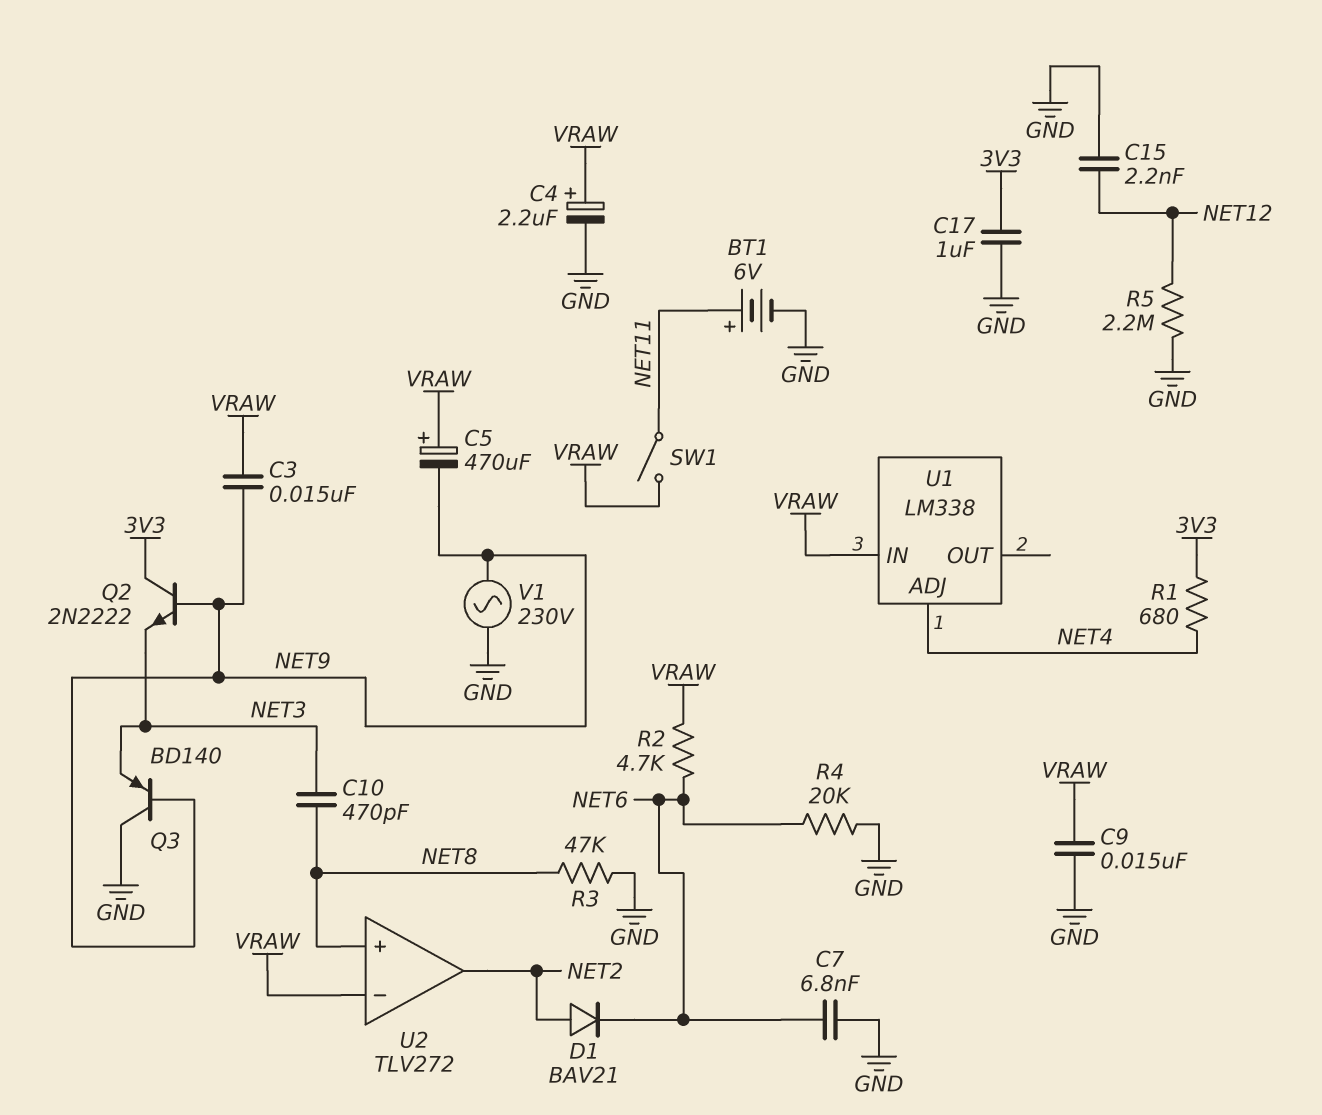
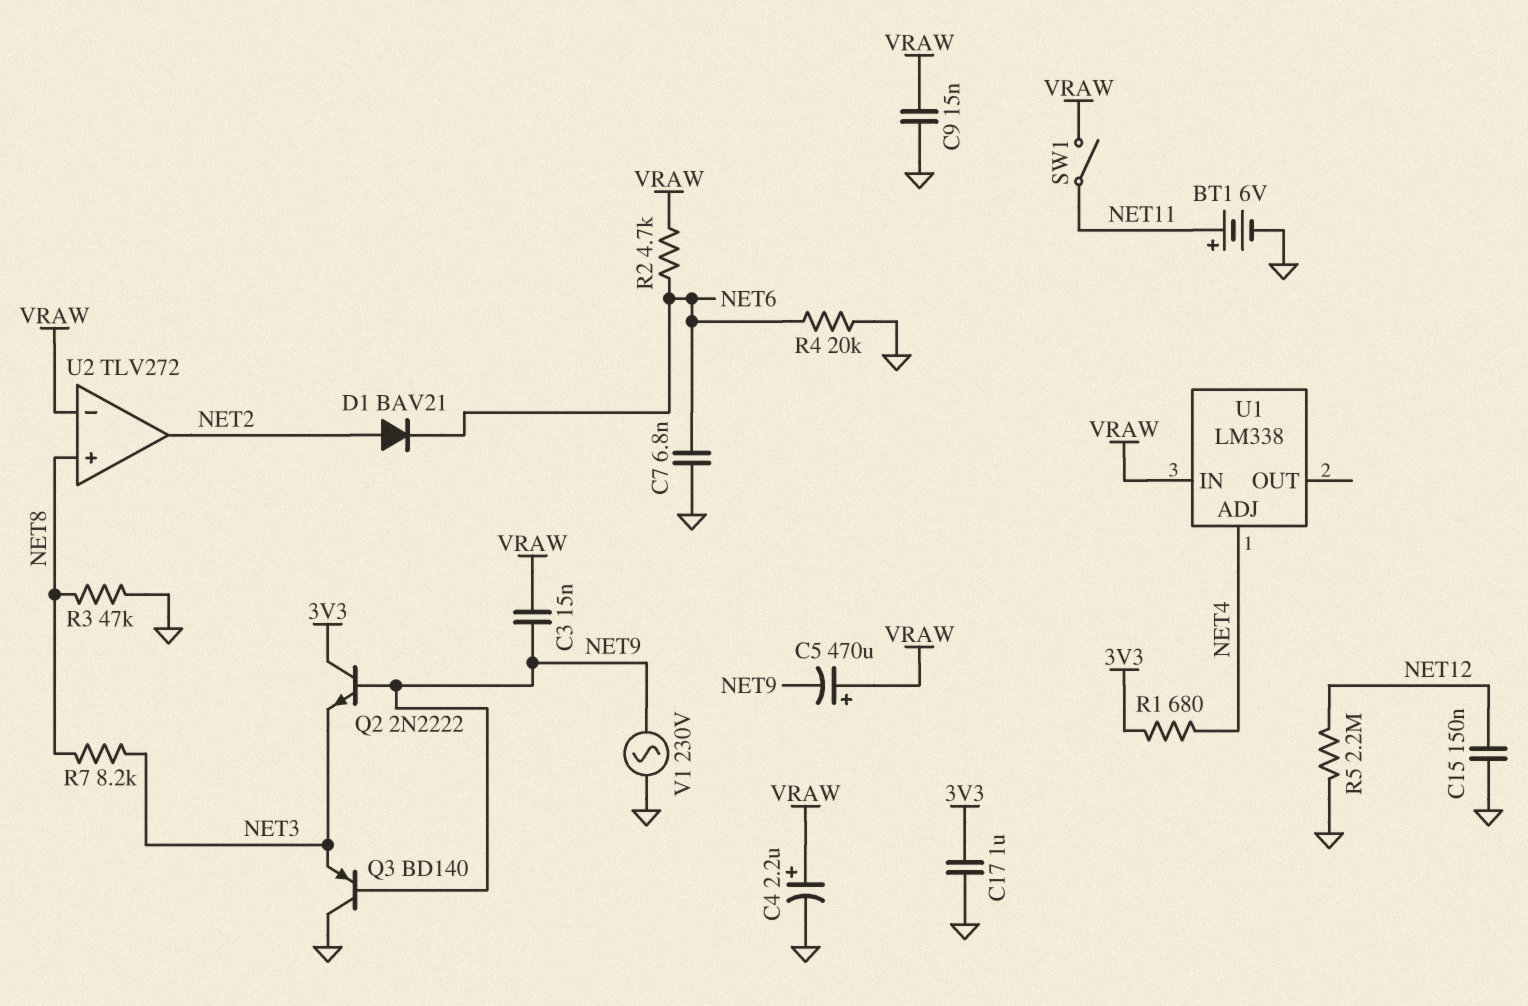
C10: 470pF (NET3, NET8) -> none
C15: 2.2nF (GND, NET12) -> 150nF (GND, NET12)
R7: none -> 8.2k (NET3, NET8)

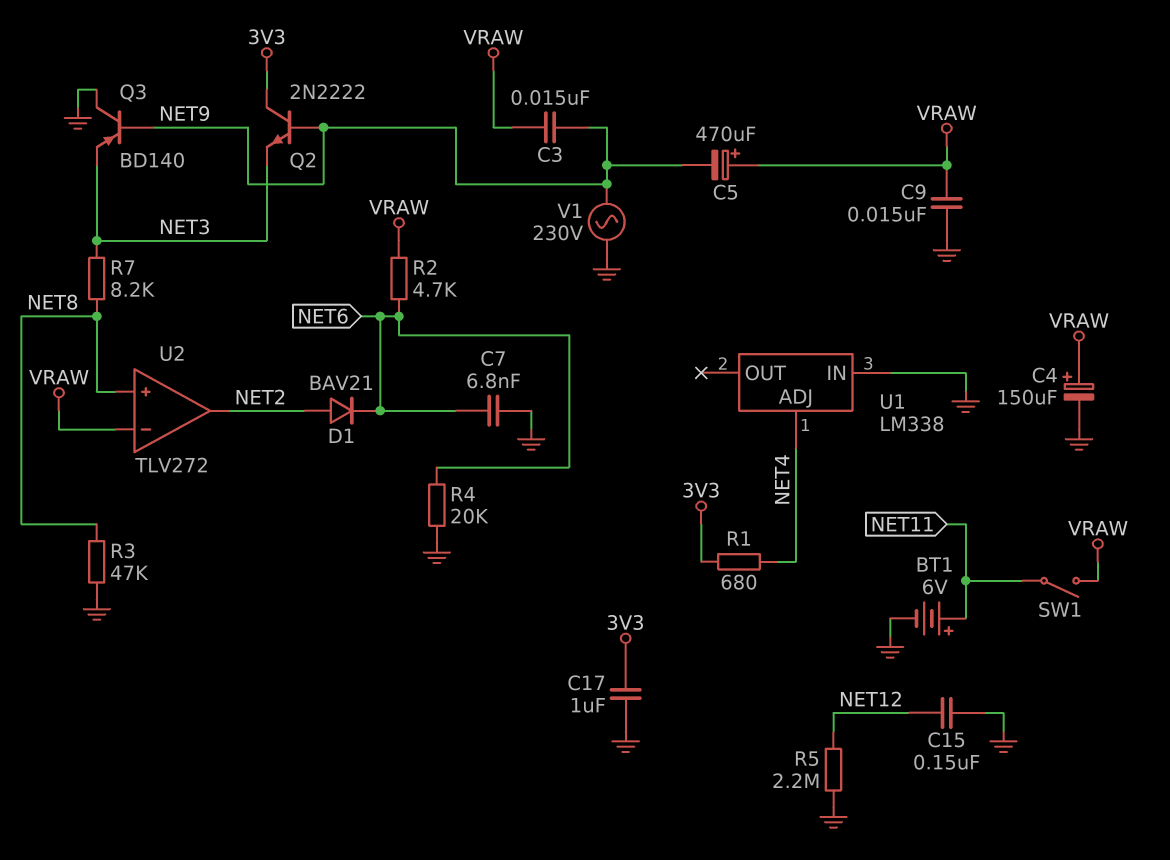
C4: 2.2uF (plus VRAW, minus GND) -> 150uF (plus VRAW, minus GND)
U1 pin IN: VRAW -> GND

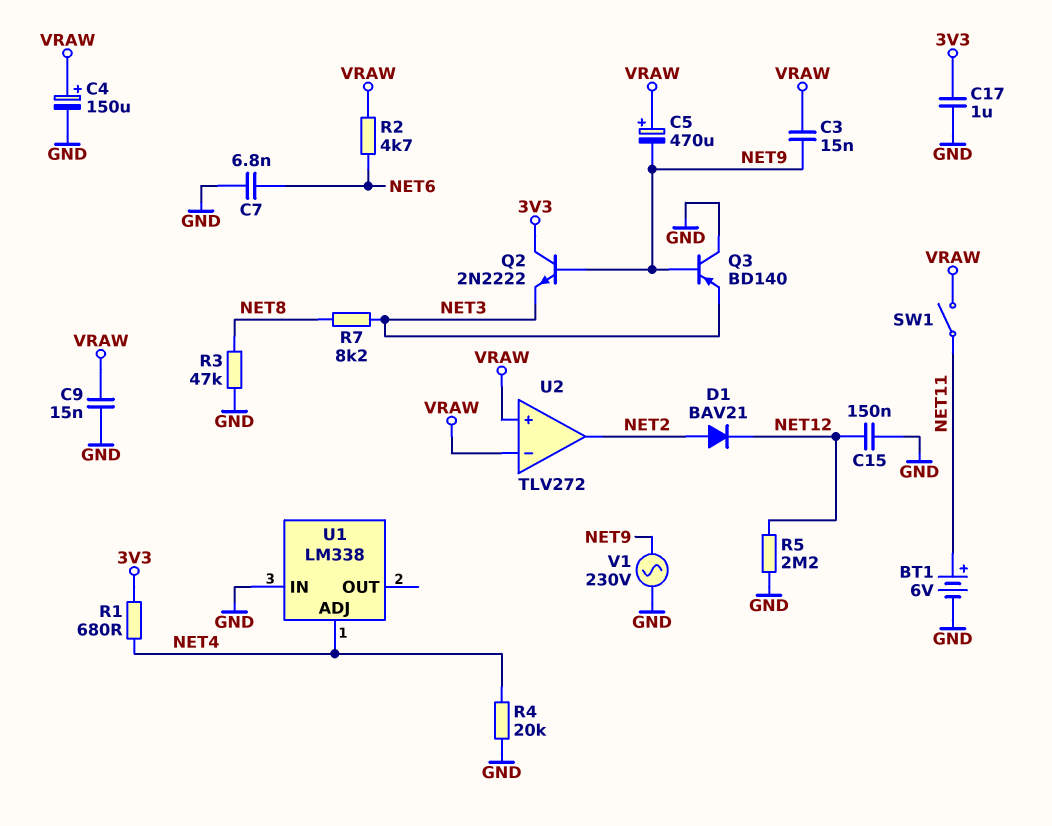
D1: diode BAV21 (A NET2, K NET6) -> diode BAV21 (A NET2, K NET12)
R4: 20k (GND, NET6) -> 20k (GND, NET4)
U2 pin in+: NET8 -> VRAW

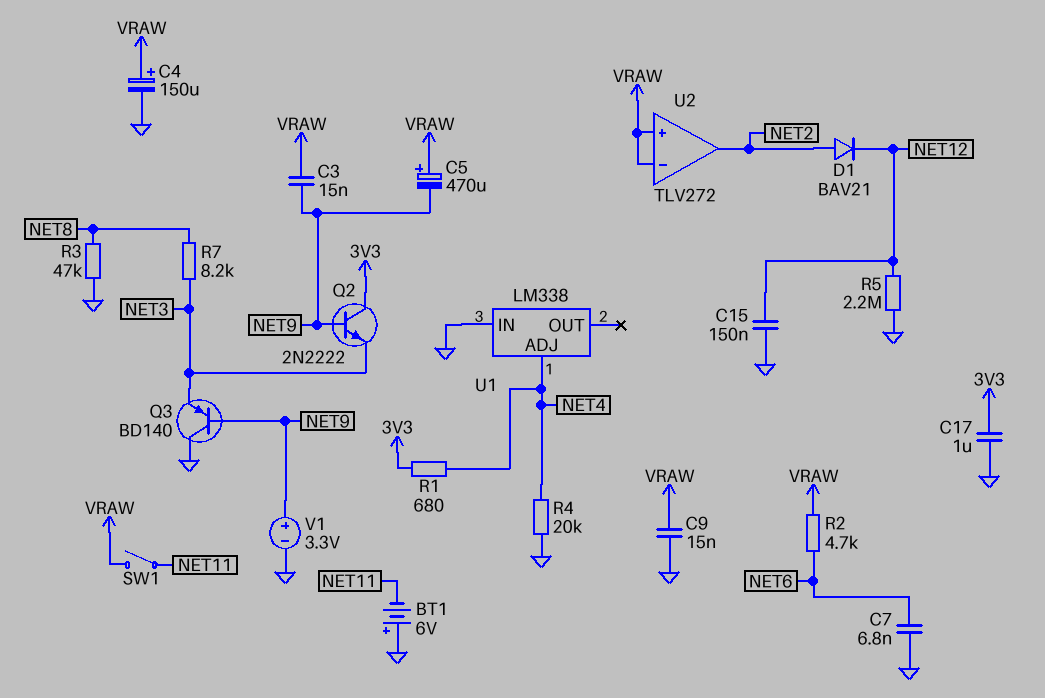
BT1: 6V (plus NET11, minus GND) -> 6V (plus GND, minus NET11)
V1: AC 230V (GND, NET9) -> 3.3V (plus NET9, minus GND)

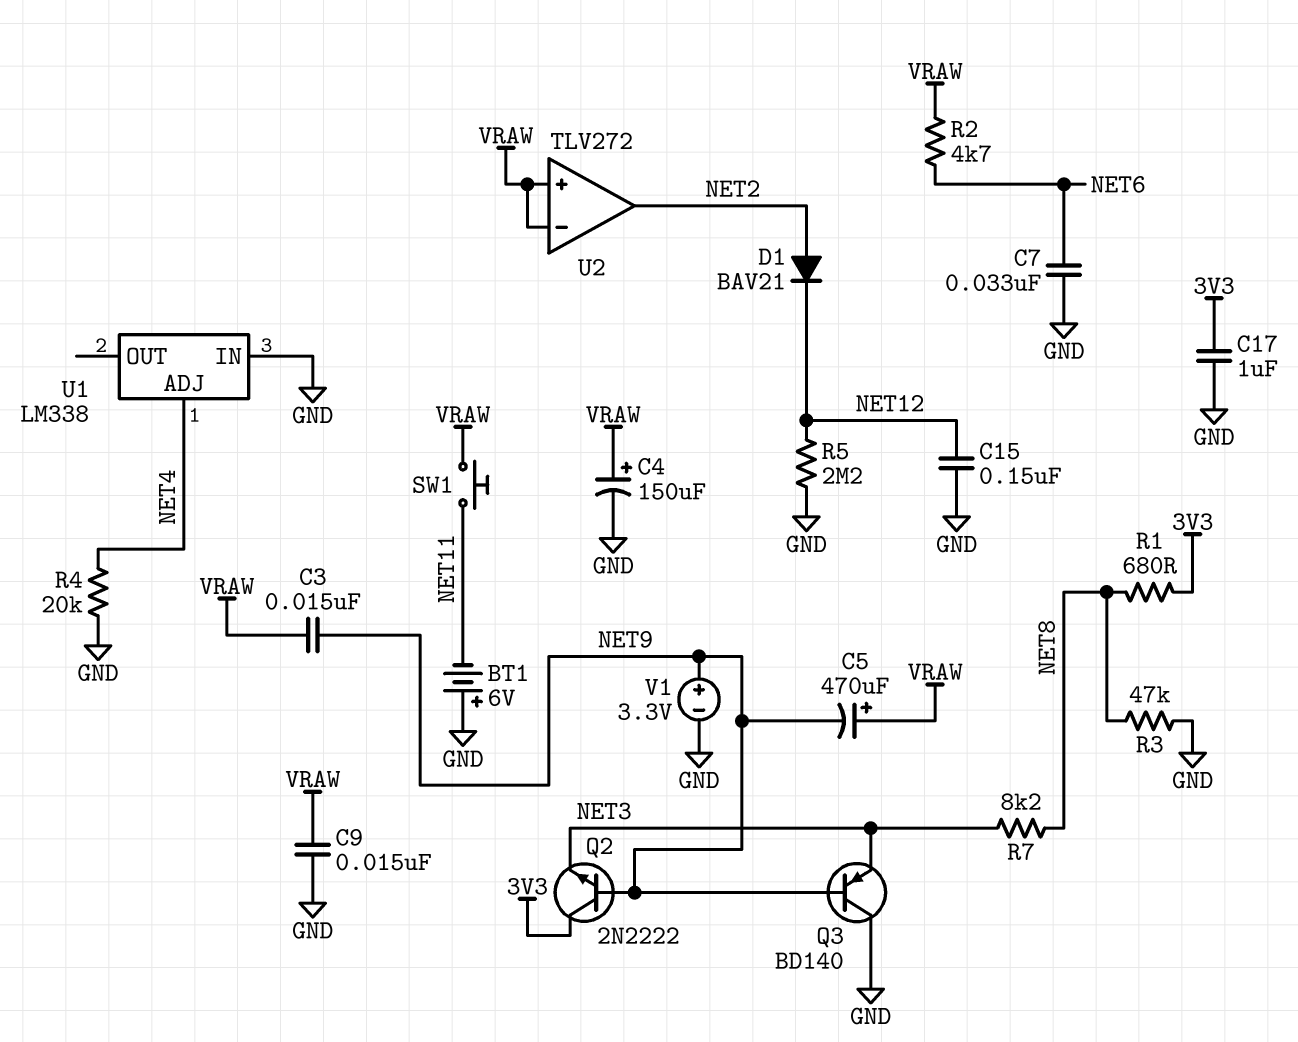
C7: 6.8nF (GND, NET6) -> 33nF (GND, NET6)
R1: 680 (3V3, NET4) -> 680 (3V3, NET8)
SW1: switch (NET11, VRAW) -> button (NET11, VRAW)

